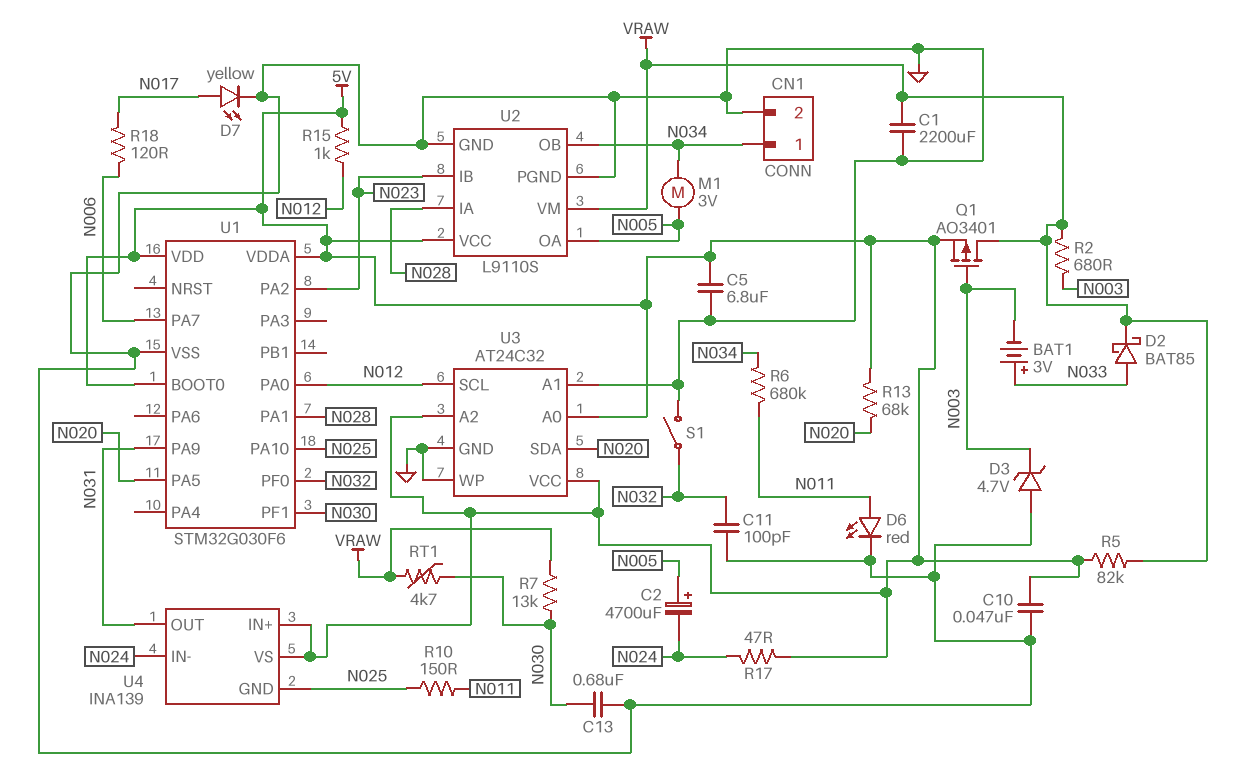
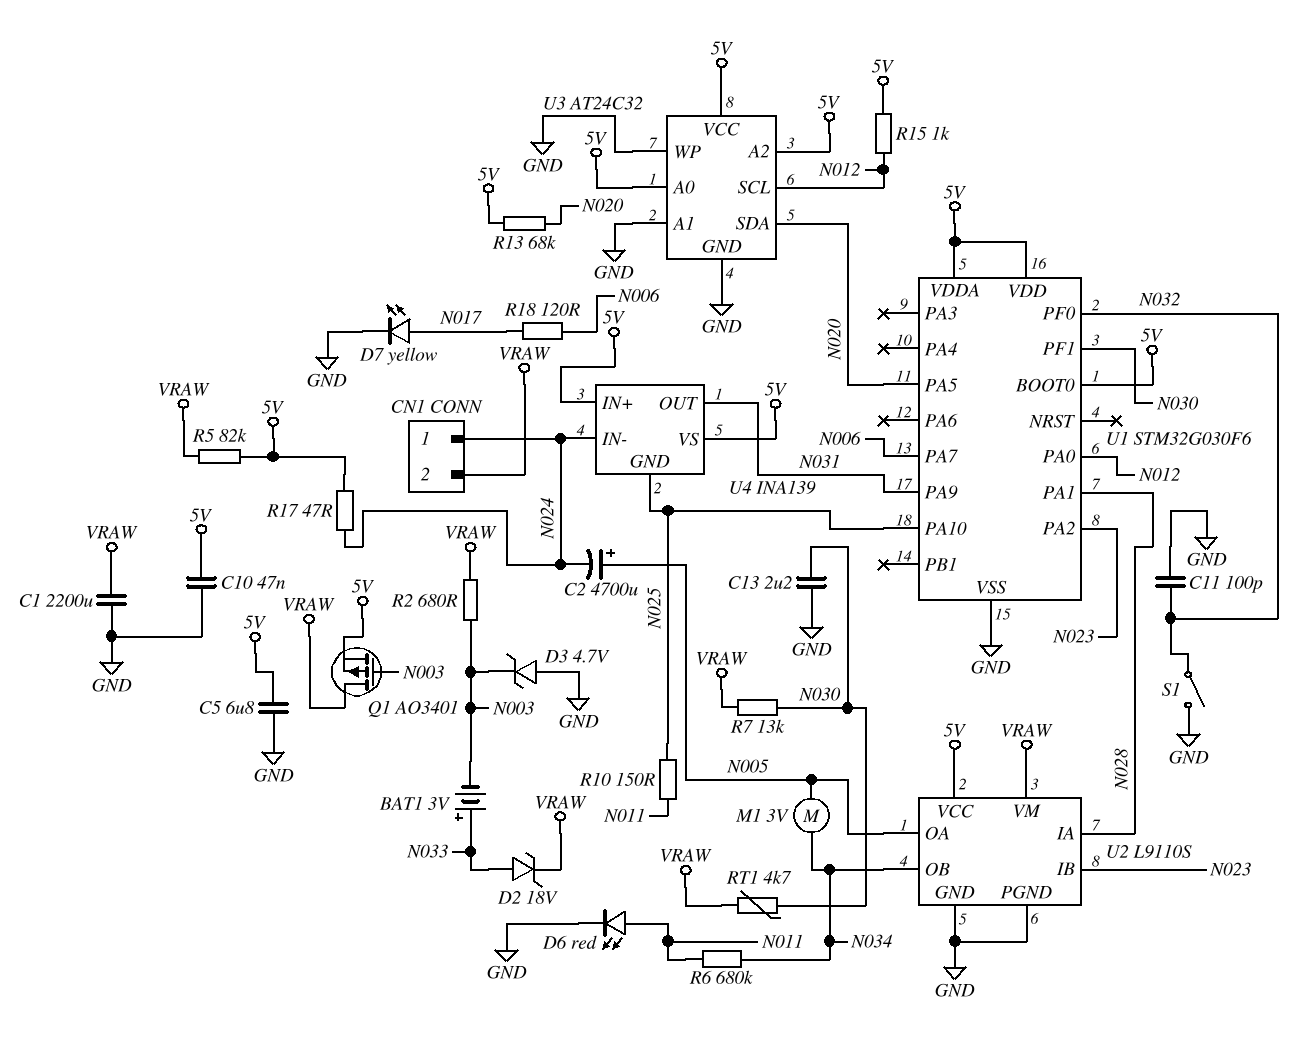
C13: 680nF (GND, N030) -> 2.2uF (GND, N030)
CN1 pin 1: N034 -> N024
CN1 pin 2: GND -> VRAW
D2: schottky BAT85 (A N033, K VRAW) -> zener 18V (A N033, K VRAW)

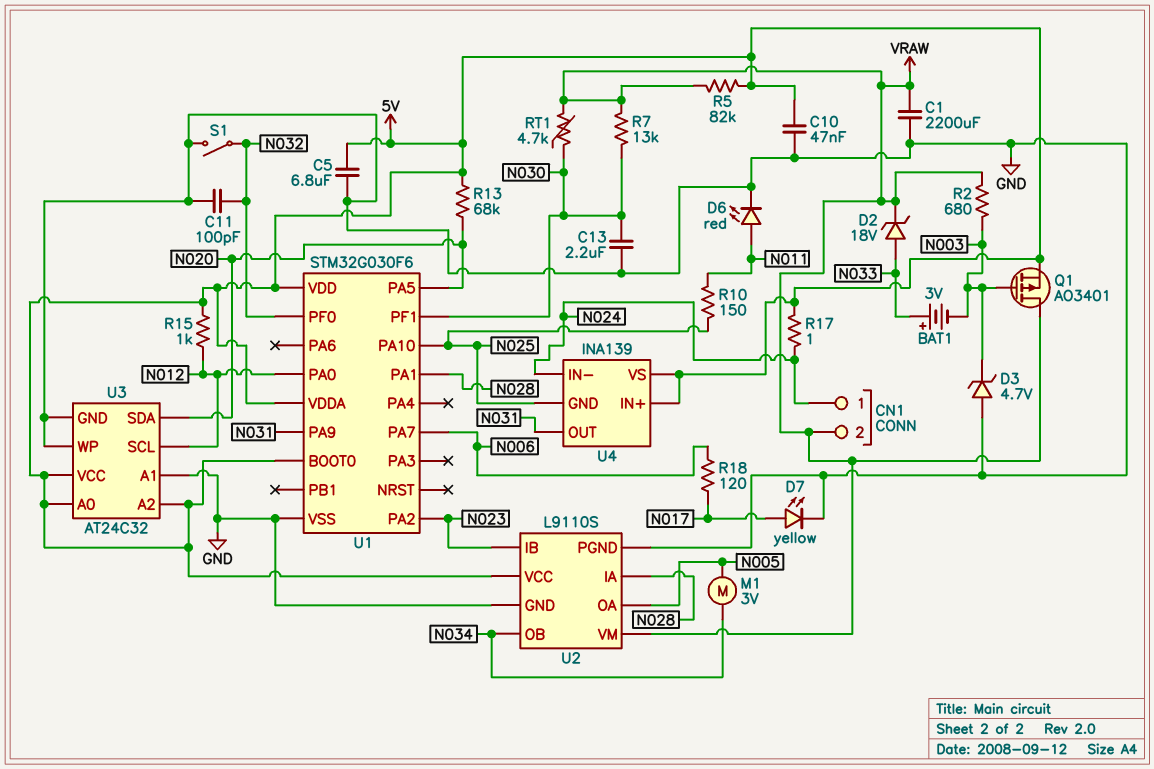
C2: 4700uF (plus N005, minus N024) -> none
R6: 680k (N011, N034) -> none
R17: 47 (5V, N024) -> 1 (5V, N024)

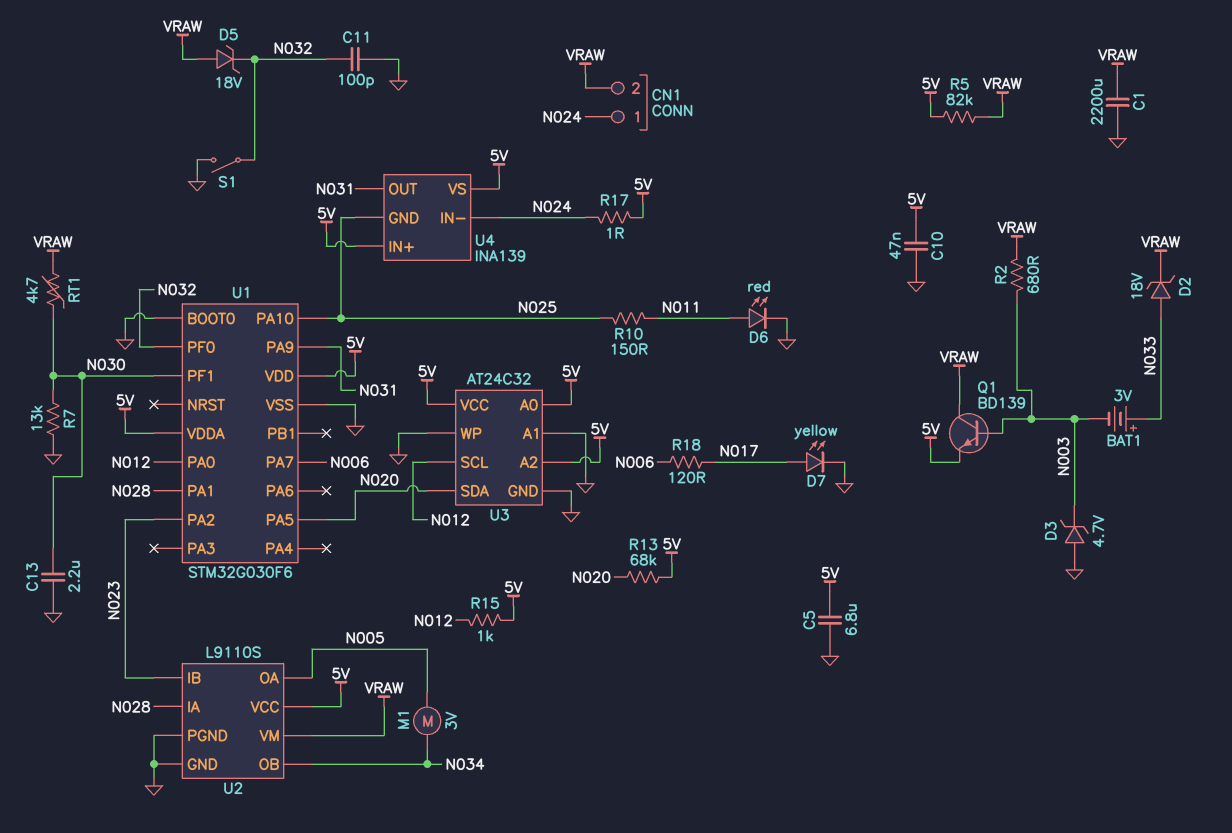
D5: none -> zener 18V (A VRAW, K N032)
Q1: PMOS AO3401 (G N003, D VRAW, S 5V) -> NPN BD139 (B N003, C VRAW, E 5V)
R7: 13k (N030, VRAW) -> 13k (GND, N030)
U1 pin BOOT0: 5V -> GND

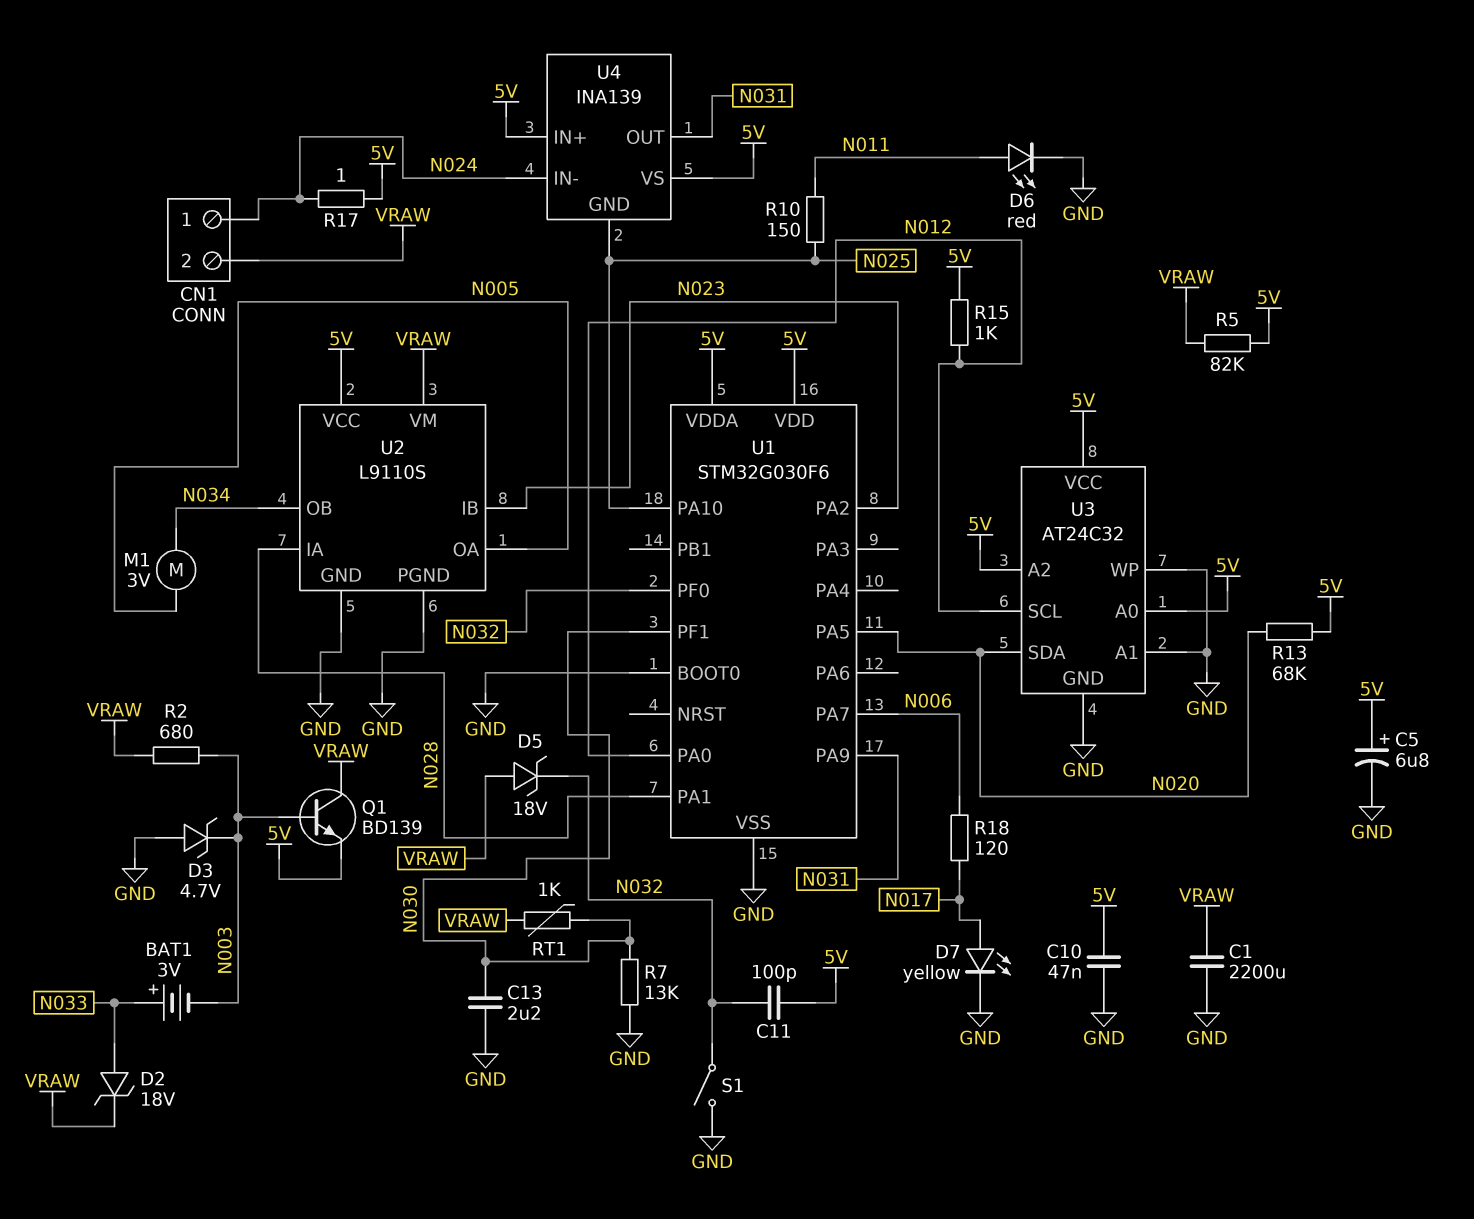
C5: 6.8uF (5V, GND) -> 6.8uF (plus 5V, minus GND)
C11: 100pF (GND, N032) -> 100pF (5V, N032)
RT1: 4.7k (N030, VRAW) -> 1k (N030, VRAW)

